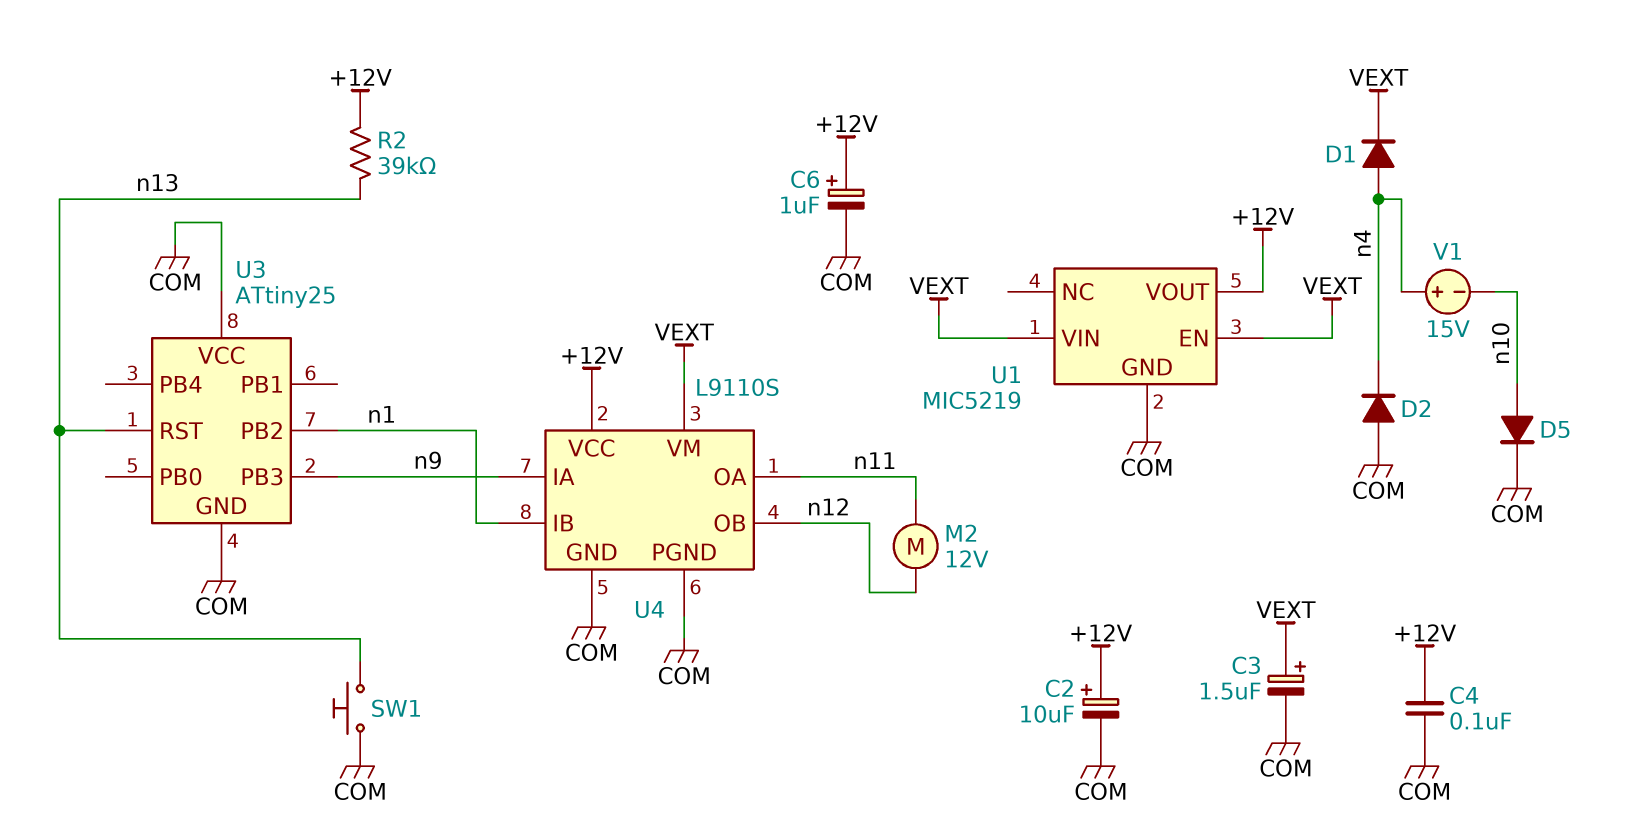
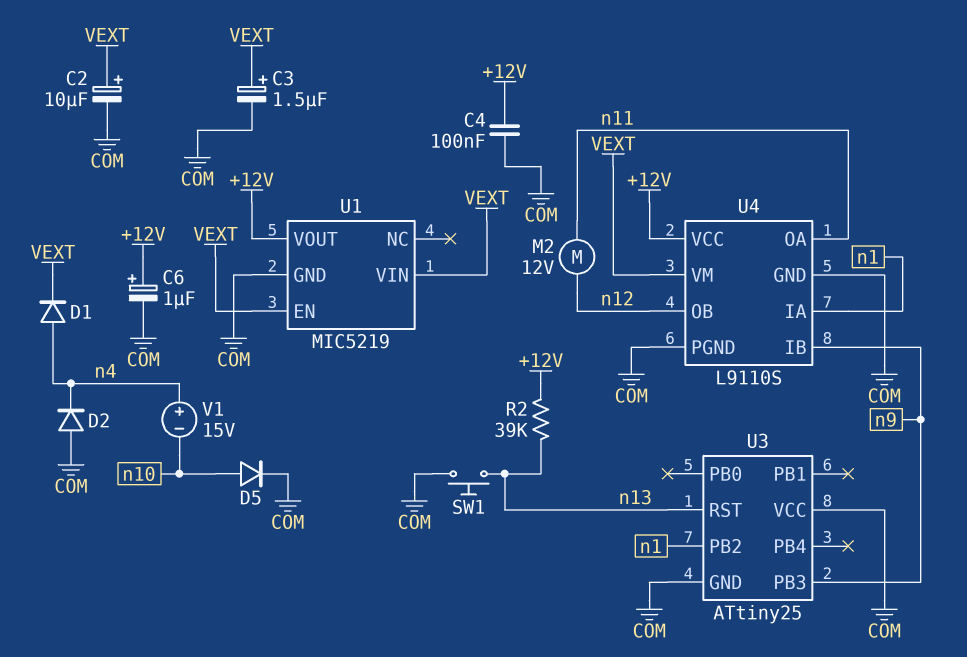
C2: 10uF (plus +12V, minus COM) -> 10uF (plus VEXT, minus COM)
U4 pin IA: n9 -> n1
U4 pin IB: n1 -> n9

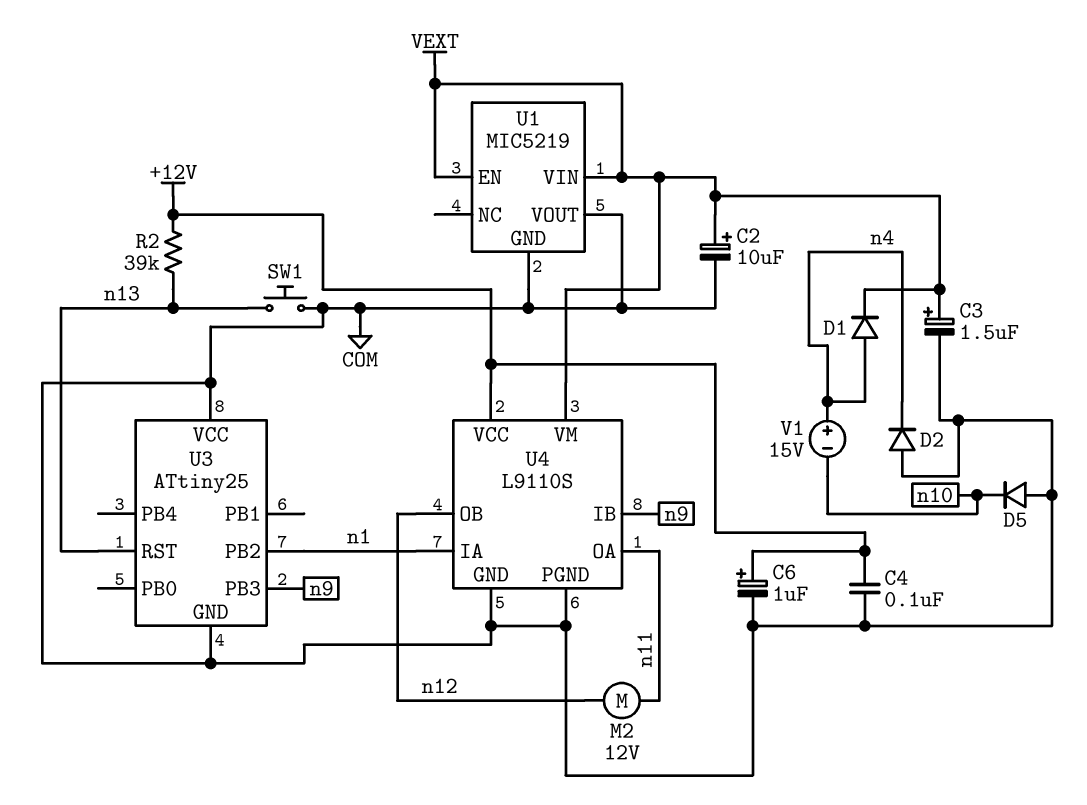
D5: diode (A n10, K COM) -> diode (A COM, K n10)
U1 pin VOUT: +12V -> COM

